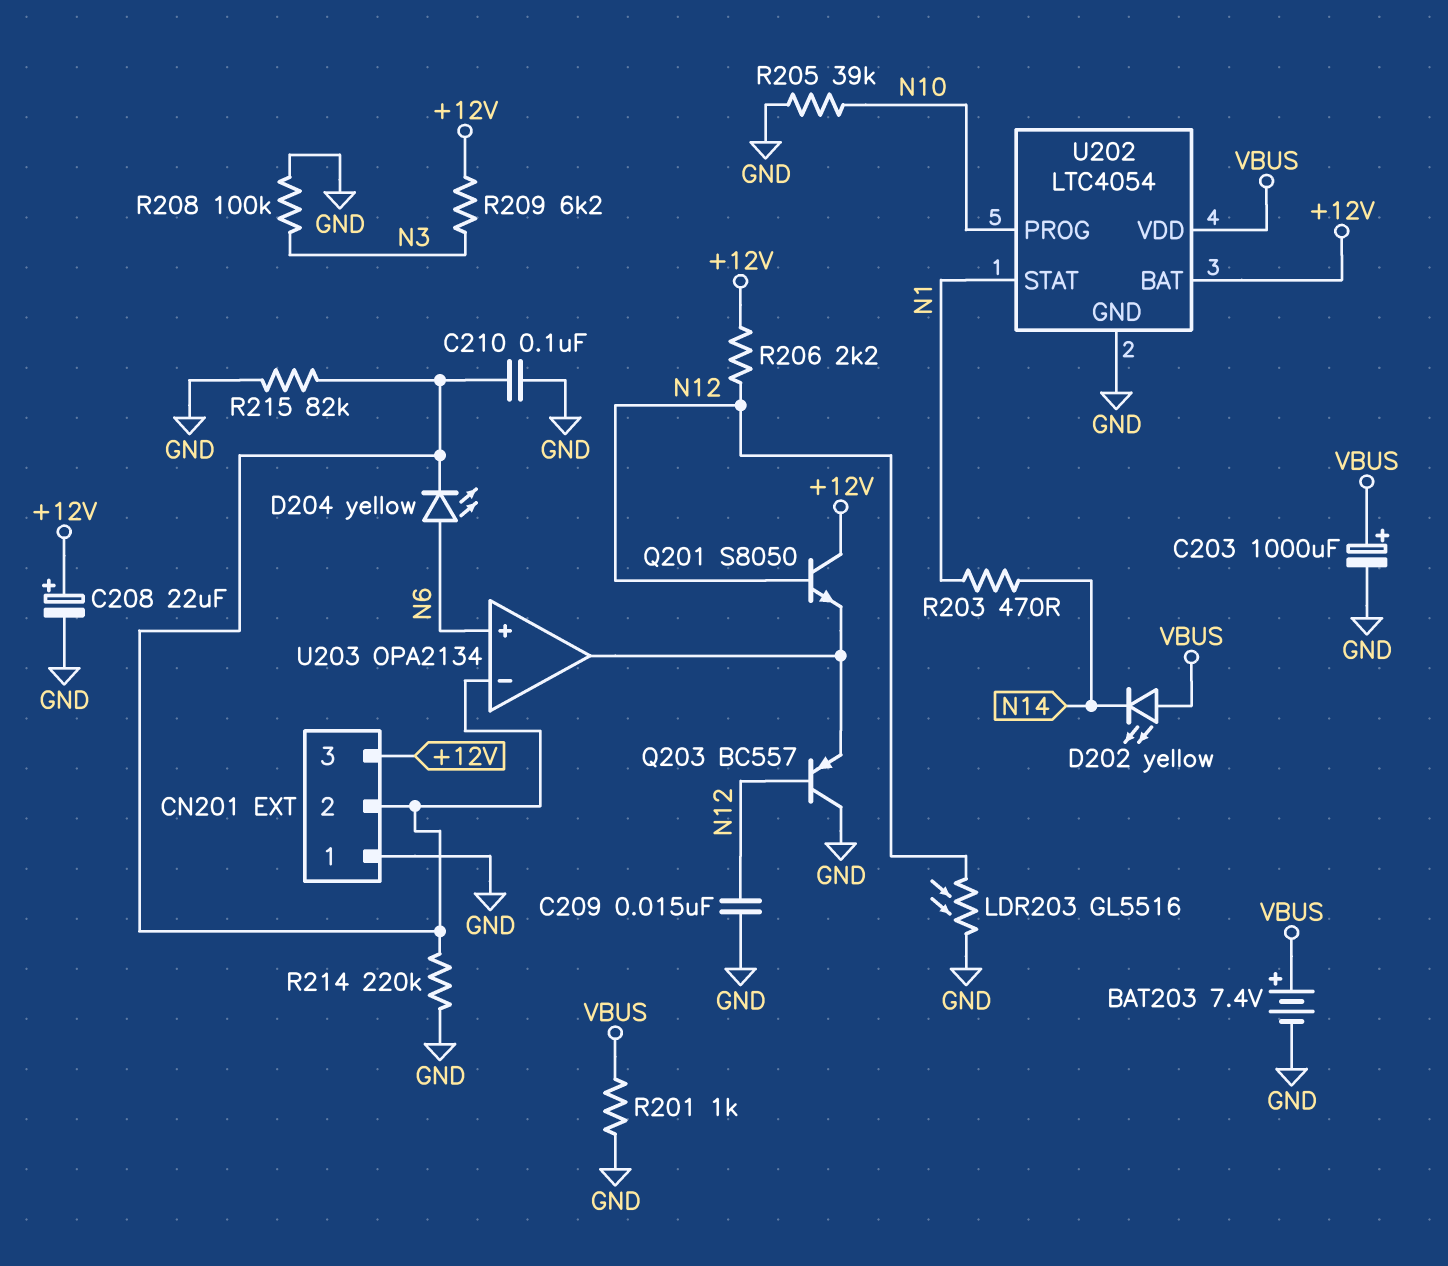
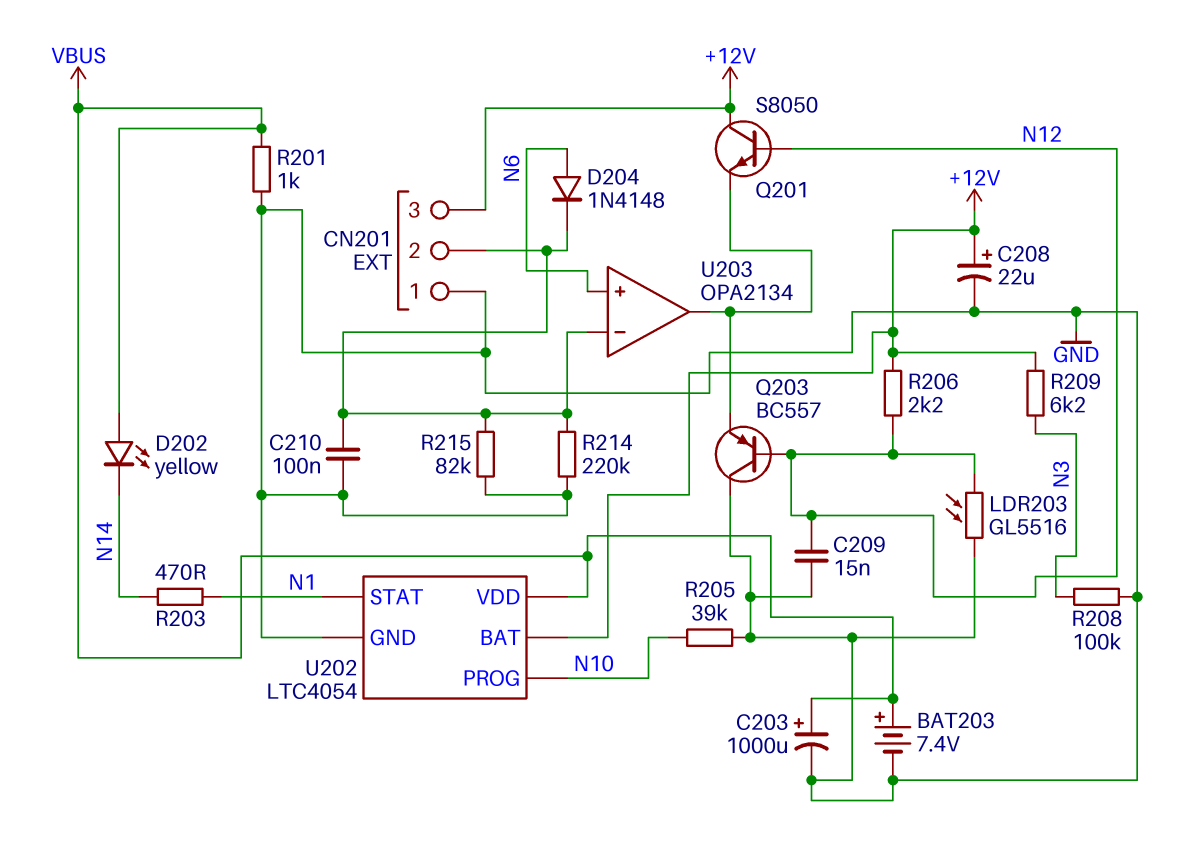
D204: LED yellow (A N6, K CN201/2) -> diode 1N4148 (A N6, K CN201/2)

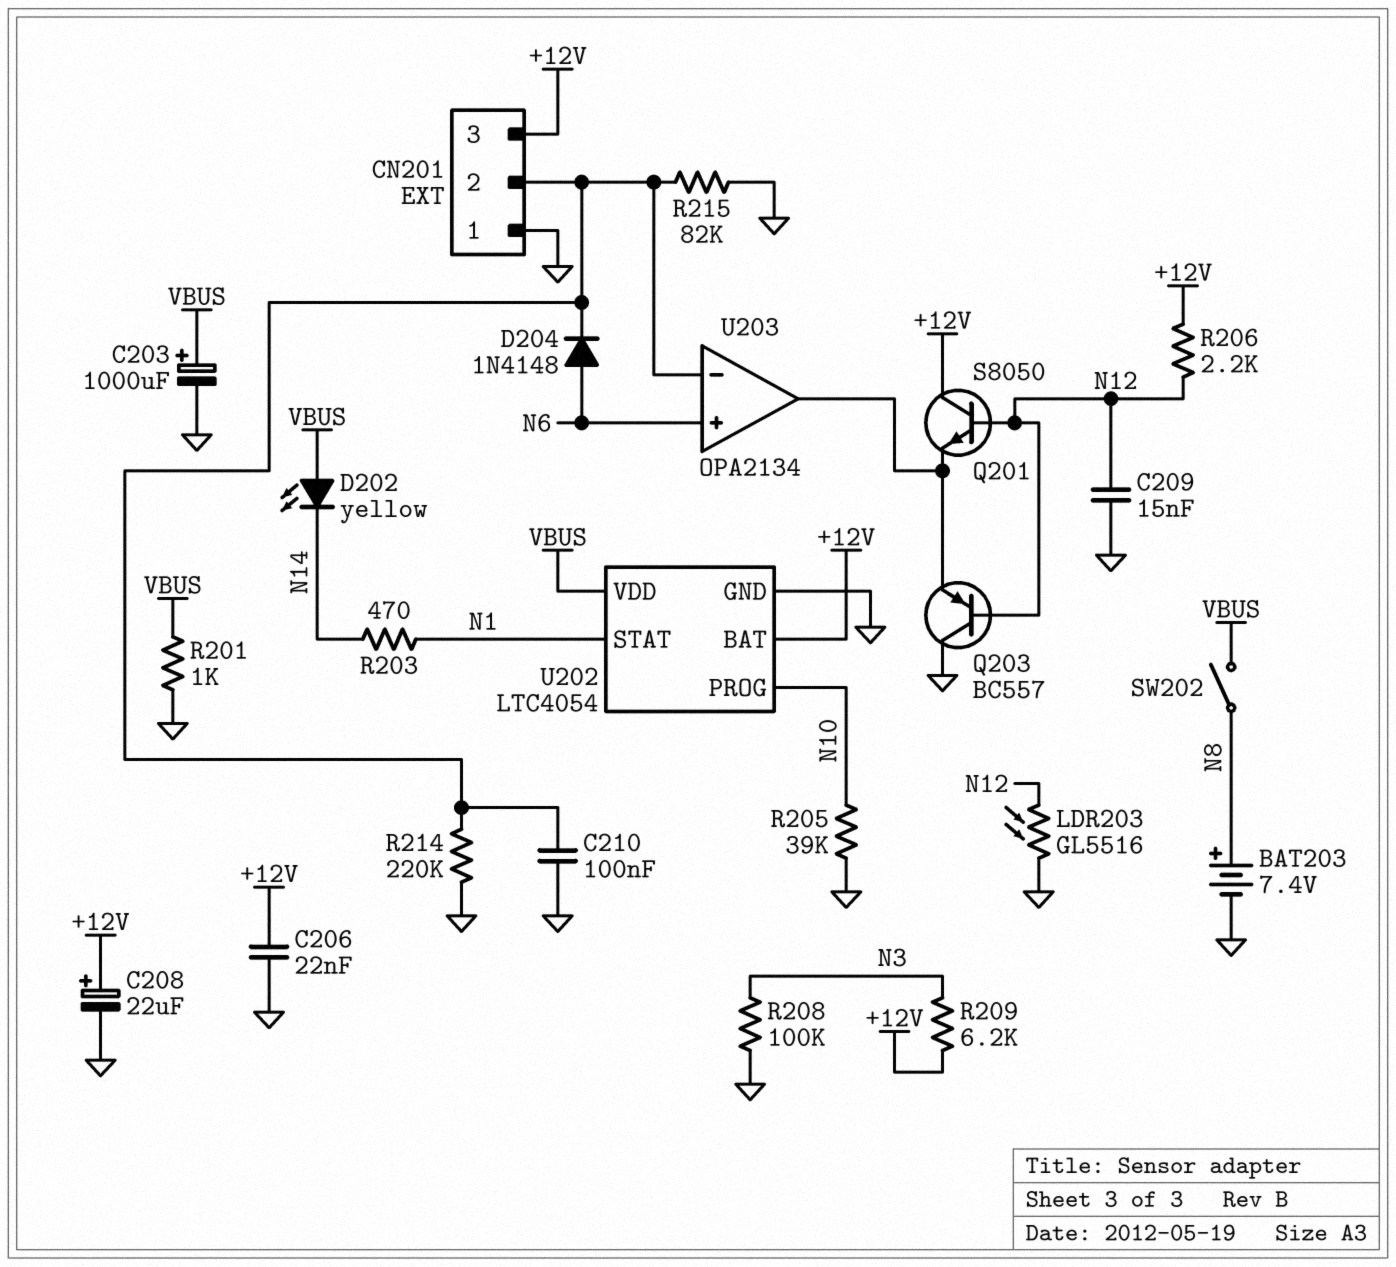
BAT203: 7.4V (plus VBUS, minus GND) -> 7.4V (plus N8, minus GND)
C206: none -> 22nF (+12V, GND)
SW202: none -> switch (N8, VBUS)

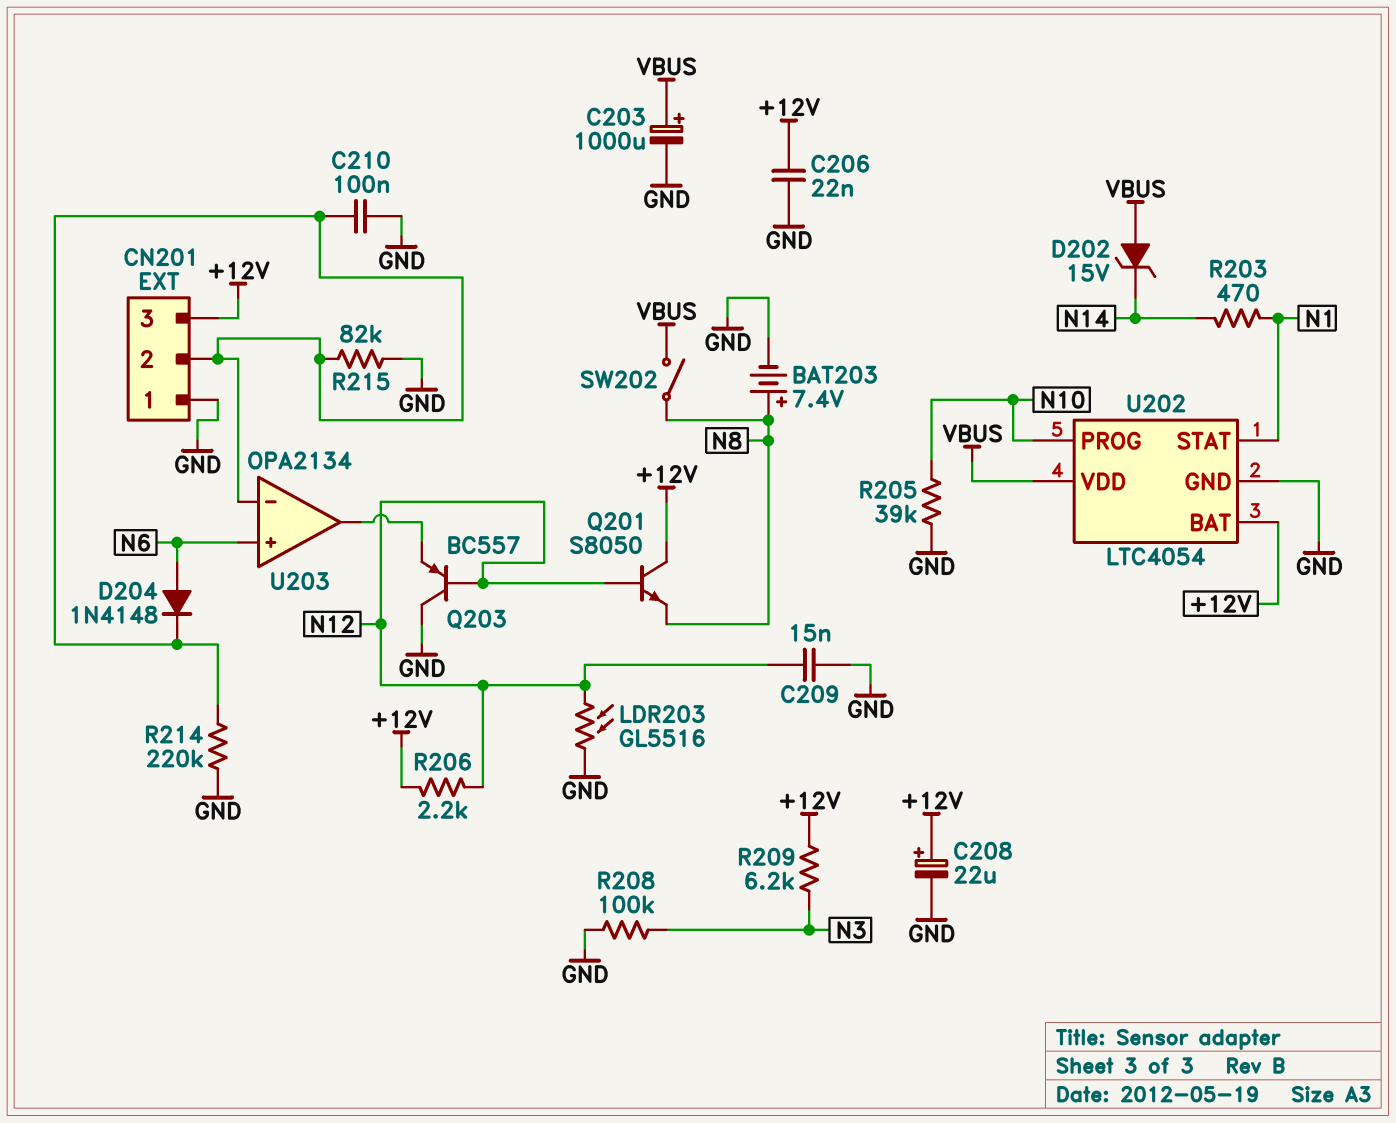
D202: LED yellow (A VBUS, K N14) -> zener 15V (A VBUS, K N14)
Q201: NPN S8050 (B N12, C +12V, E U203/out) -> NPN S8050 (B N12, C +12V, E N8)
R201: 1k (GND, VBUS) -> none

